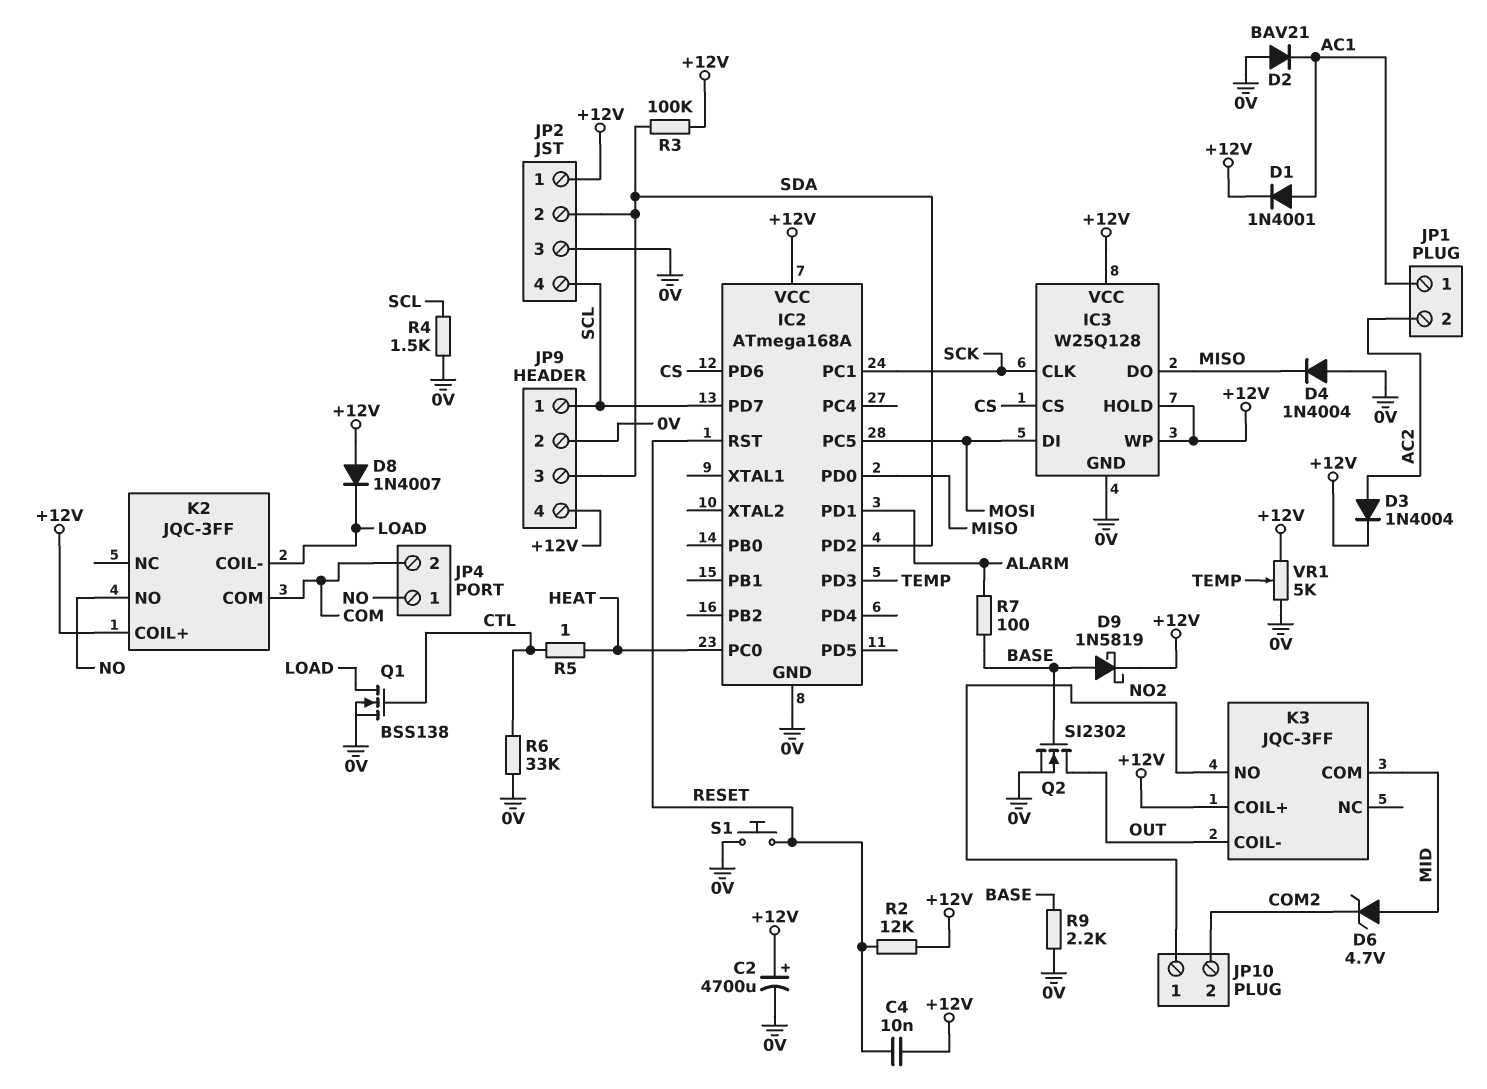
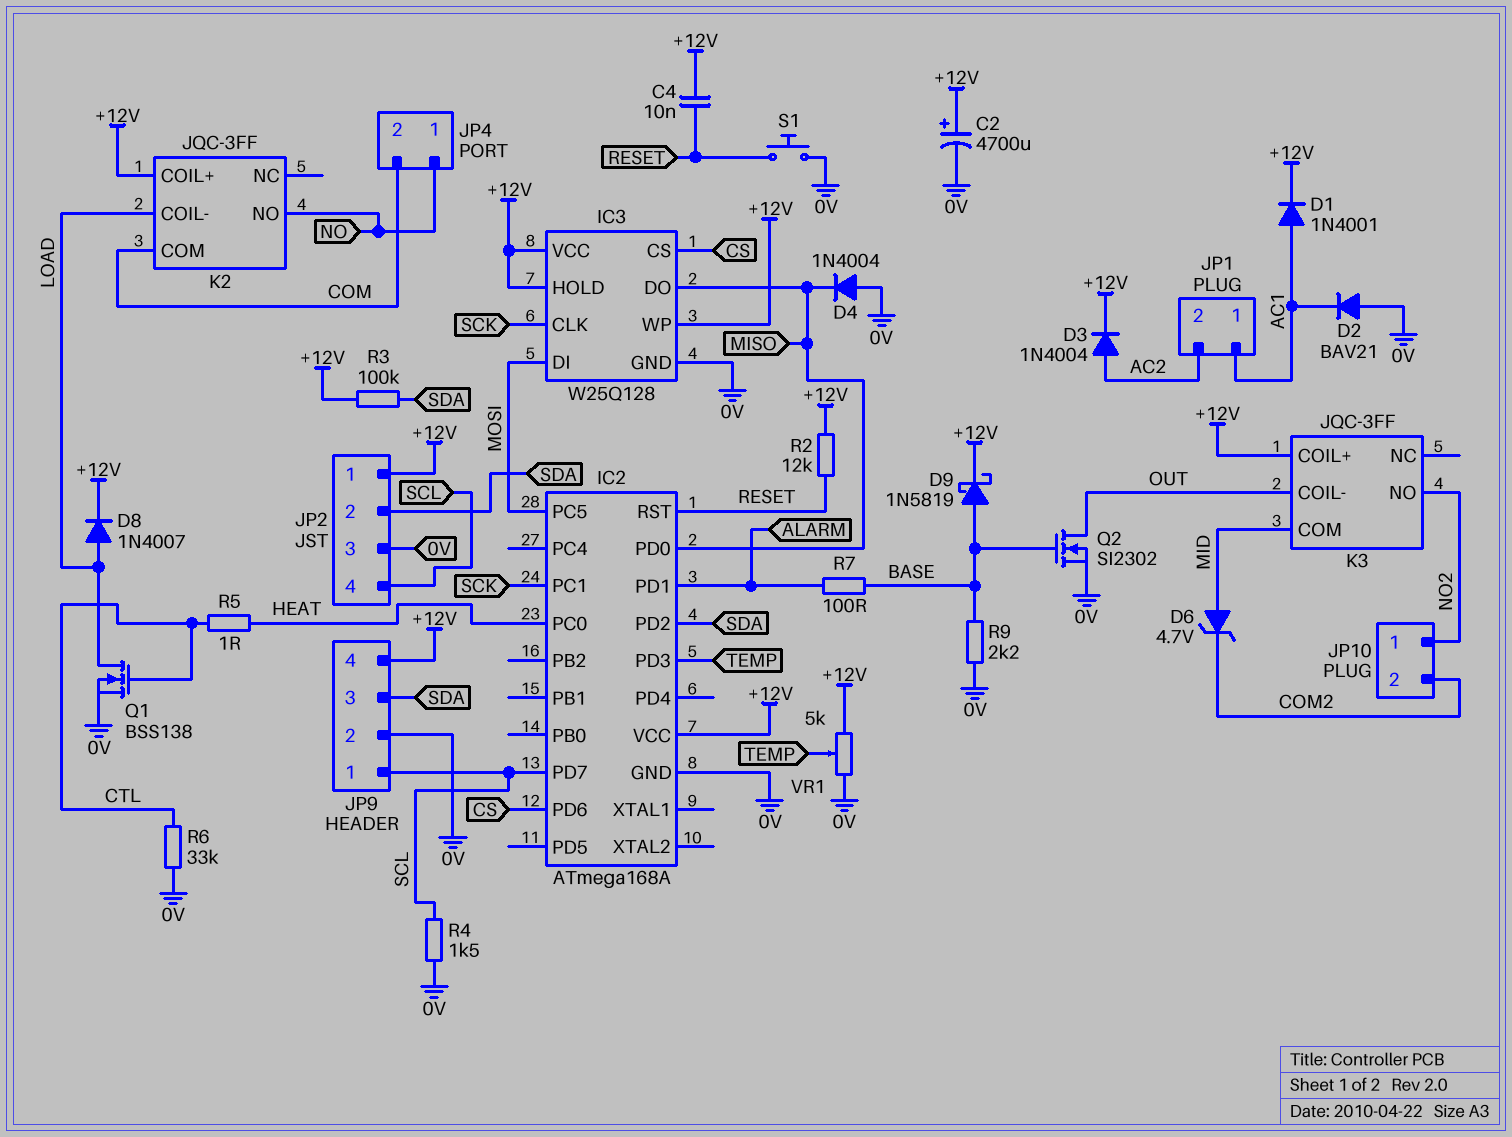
D8: diode 1N4007 (A +12V, K LOAD) -> diode 1N4007 (A LOAD, K +12V)

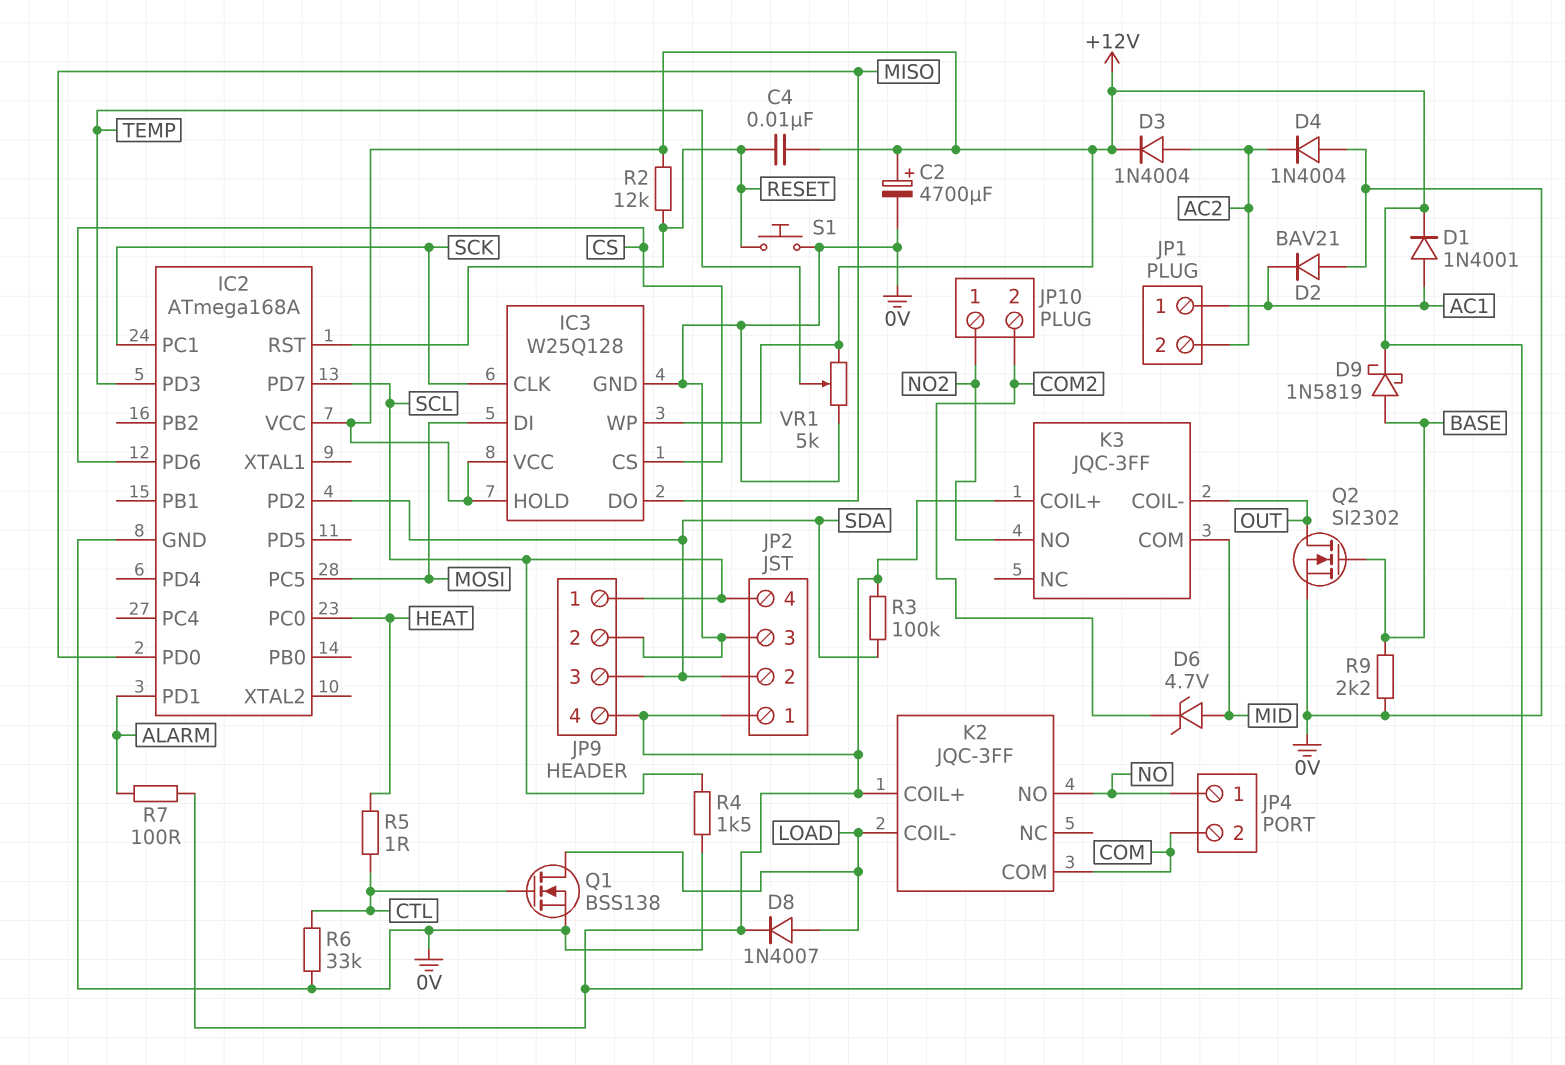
D4: diode 1N4004 (A 0V, K MISO) -> diode 1N4004 (A 0V, K AC2)
R7: 100 (ALARM, BASE) -> 100 (+12V, ALARM)

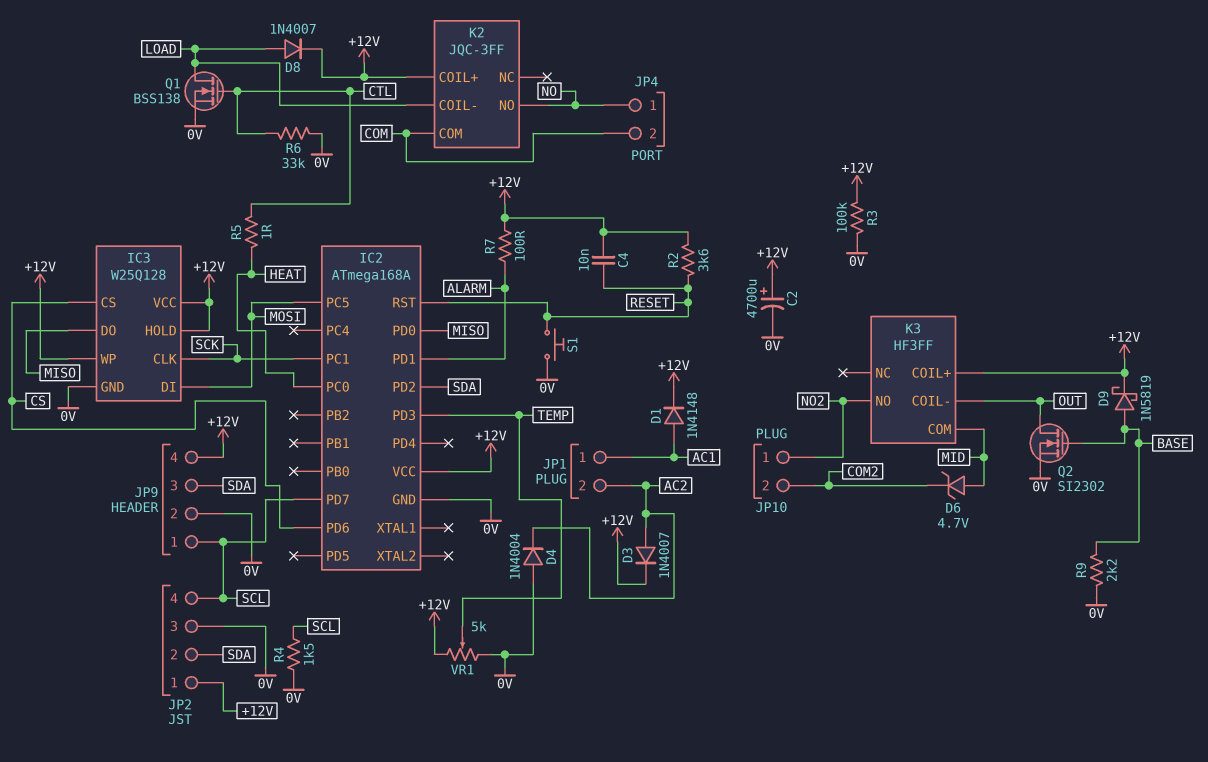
D1: diode 1N4001 (A AC1, K +12V) -> diode 1N4148 (A AC1, K +12V)
D2: diode BAV21 (A 0V, K AC1) -> none
D3: diode 1N4004 (A AC2, K +12V) -> diode 1N4007 (A AC2, K +12V)
K3: JQC-3FF -> HF3FF
R2: 12k (+12V, RESET) -> 3.6k (+12V, RESET)
R3: 100k (+12V, SDA) -> 100k (+12V, 0V)

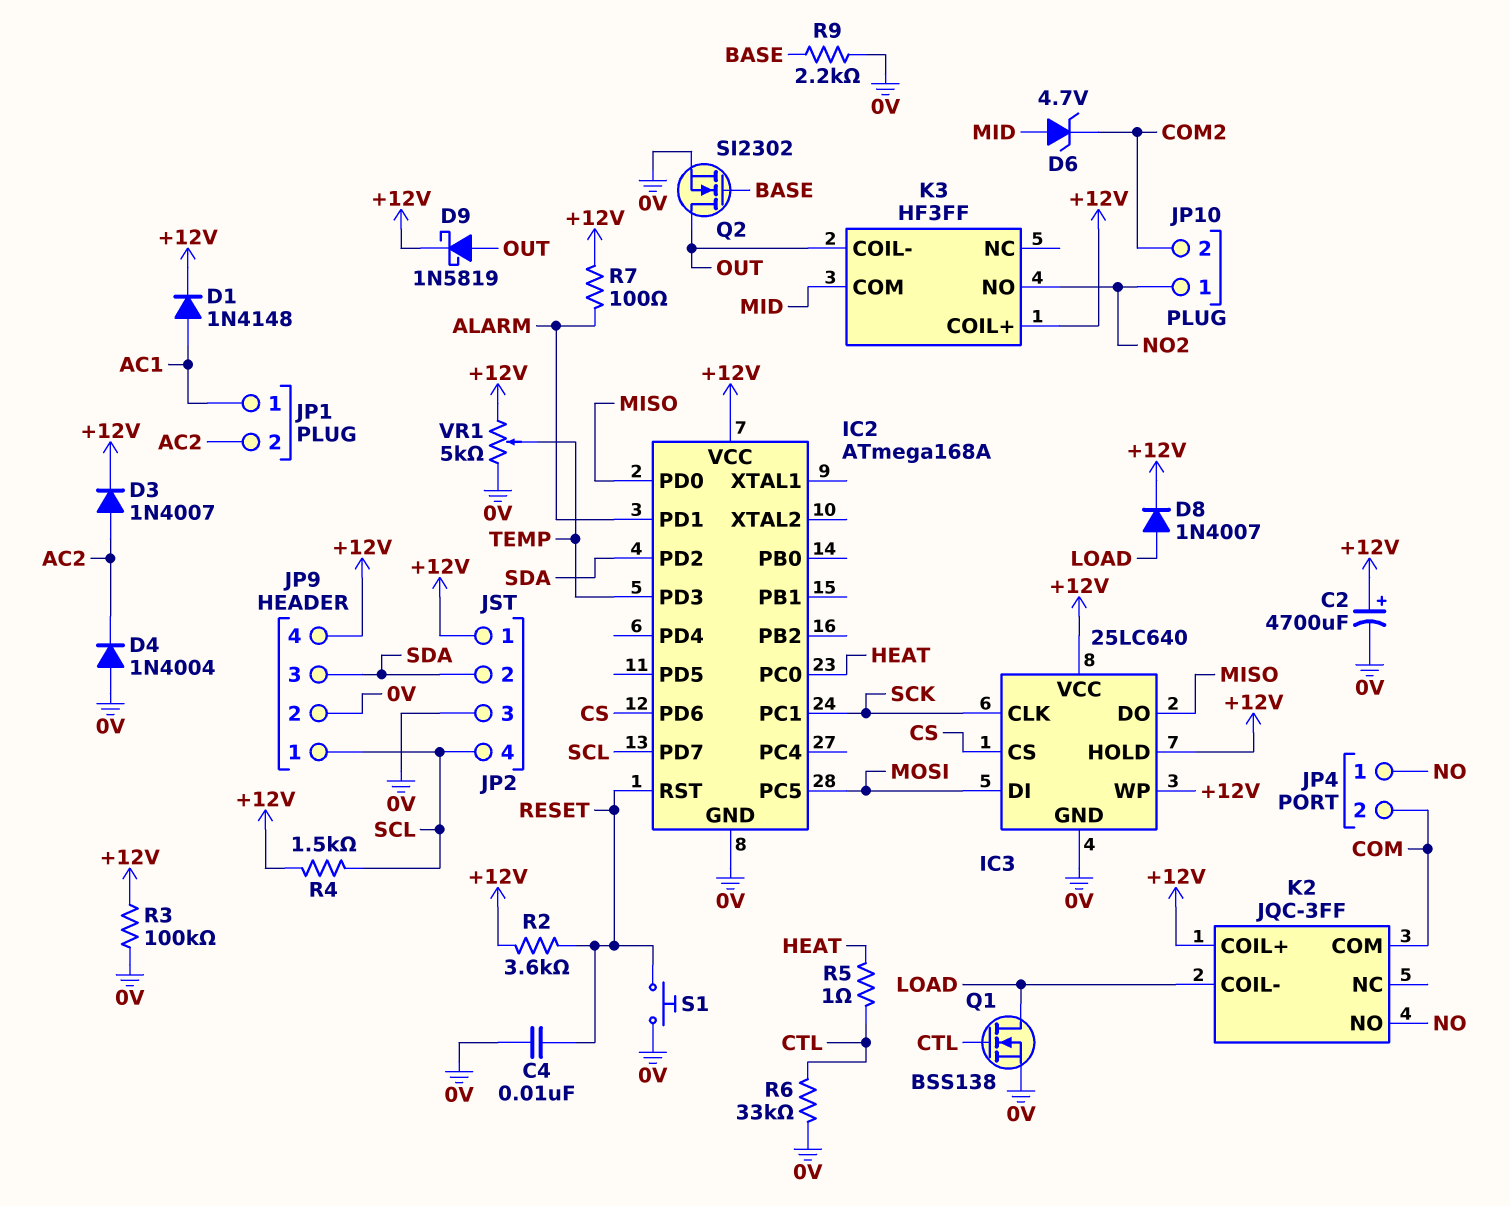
C4: 10nF (+12V, RESET) -> 10nF (0V, RESET)
D9: schottky 1N5819 (A BASE, K +12V) -> schottky 1N5819 (A OUT, K +12V)
IC3: W25Q128 -> 25LC640
R4: 1.5k (0V, SCL) -> 1.5k (+12V, SCL)

